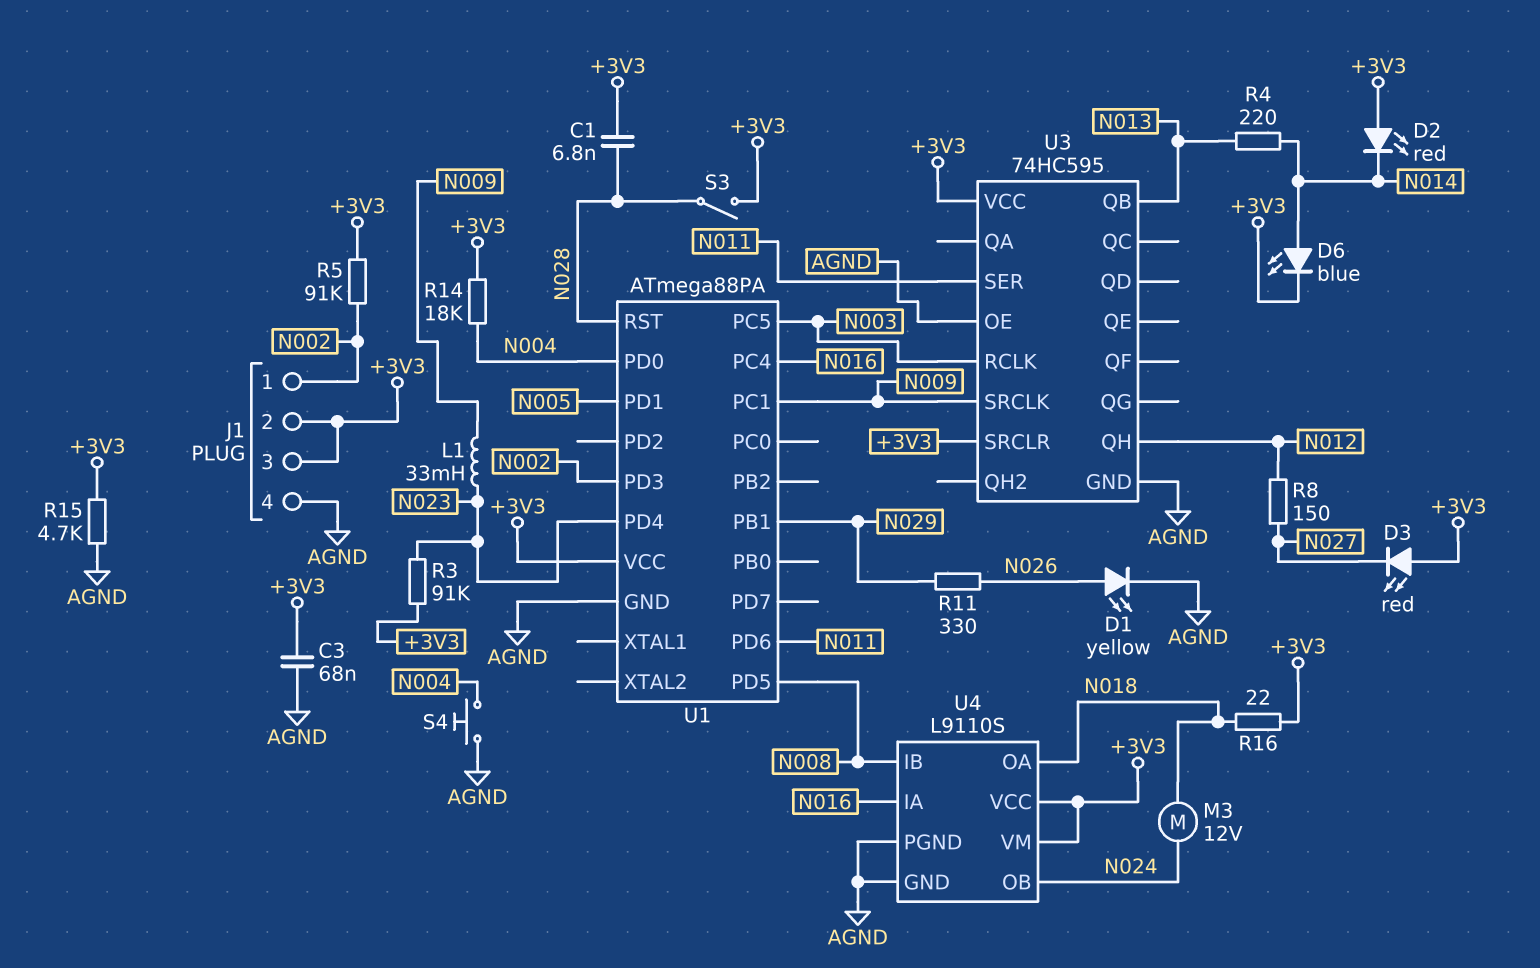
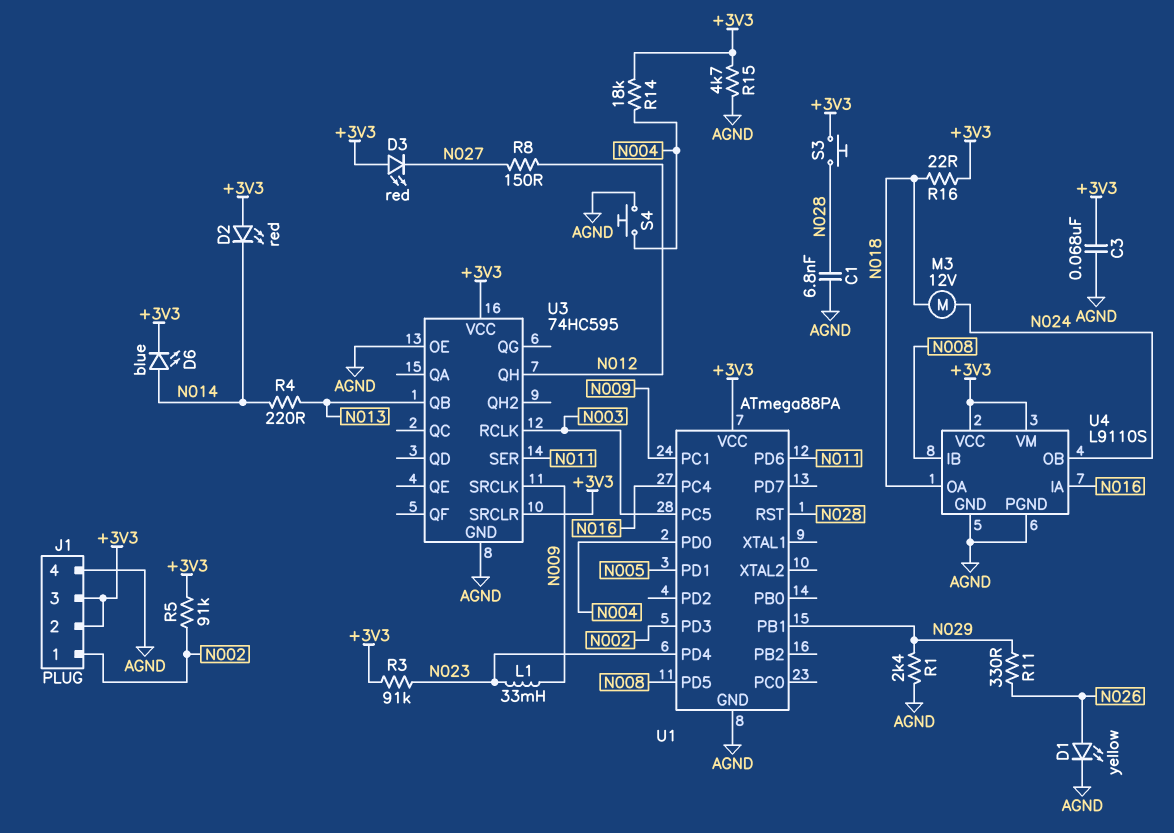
C1: 6.8nF (+3V3, N028) -> 6.8nF (AGND, N028)
R1: none -> 2.4k (AGND, N029)
S3: switch (+3V3, N028) -> button (+3V3, N028)

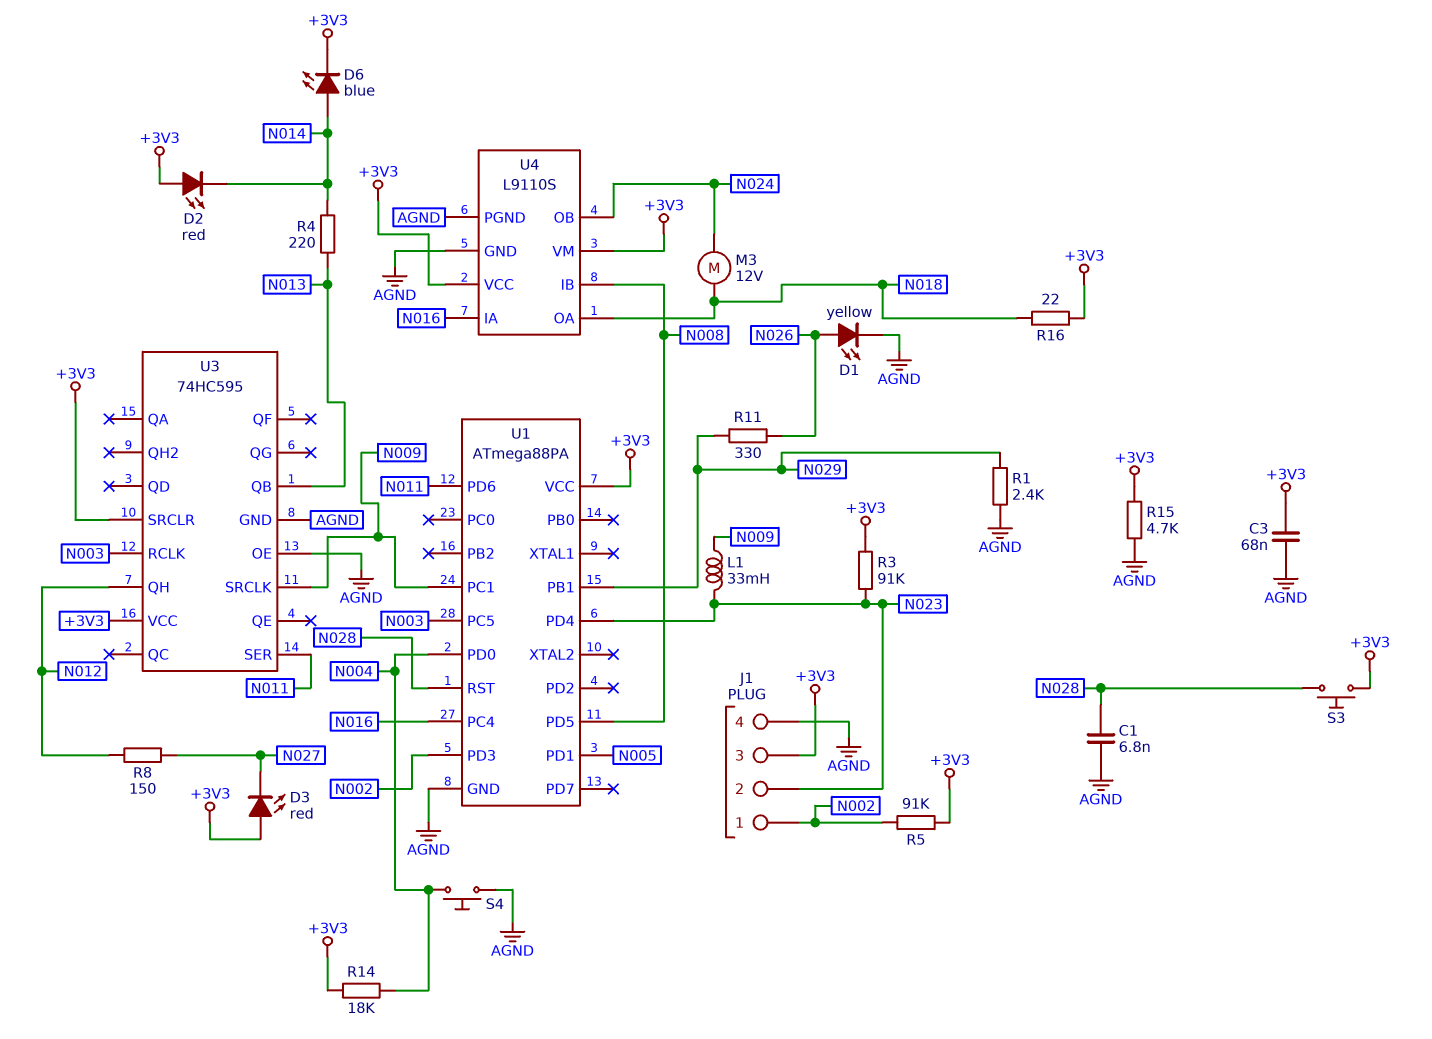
J1 pin 2: +3V3 -> N023

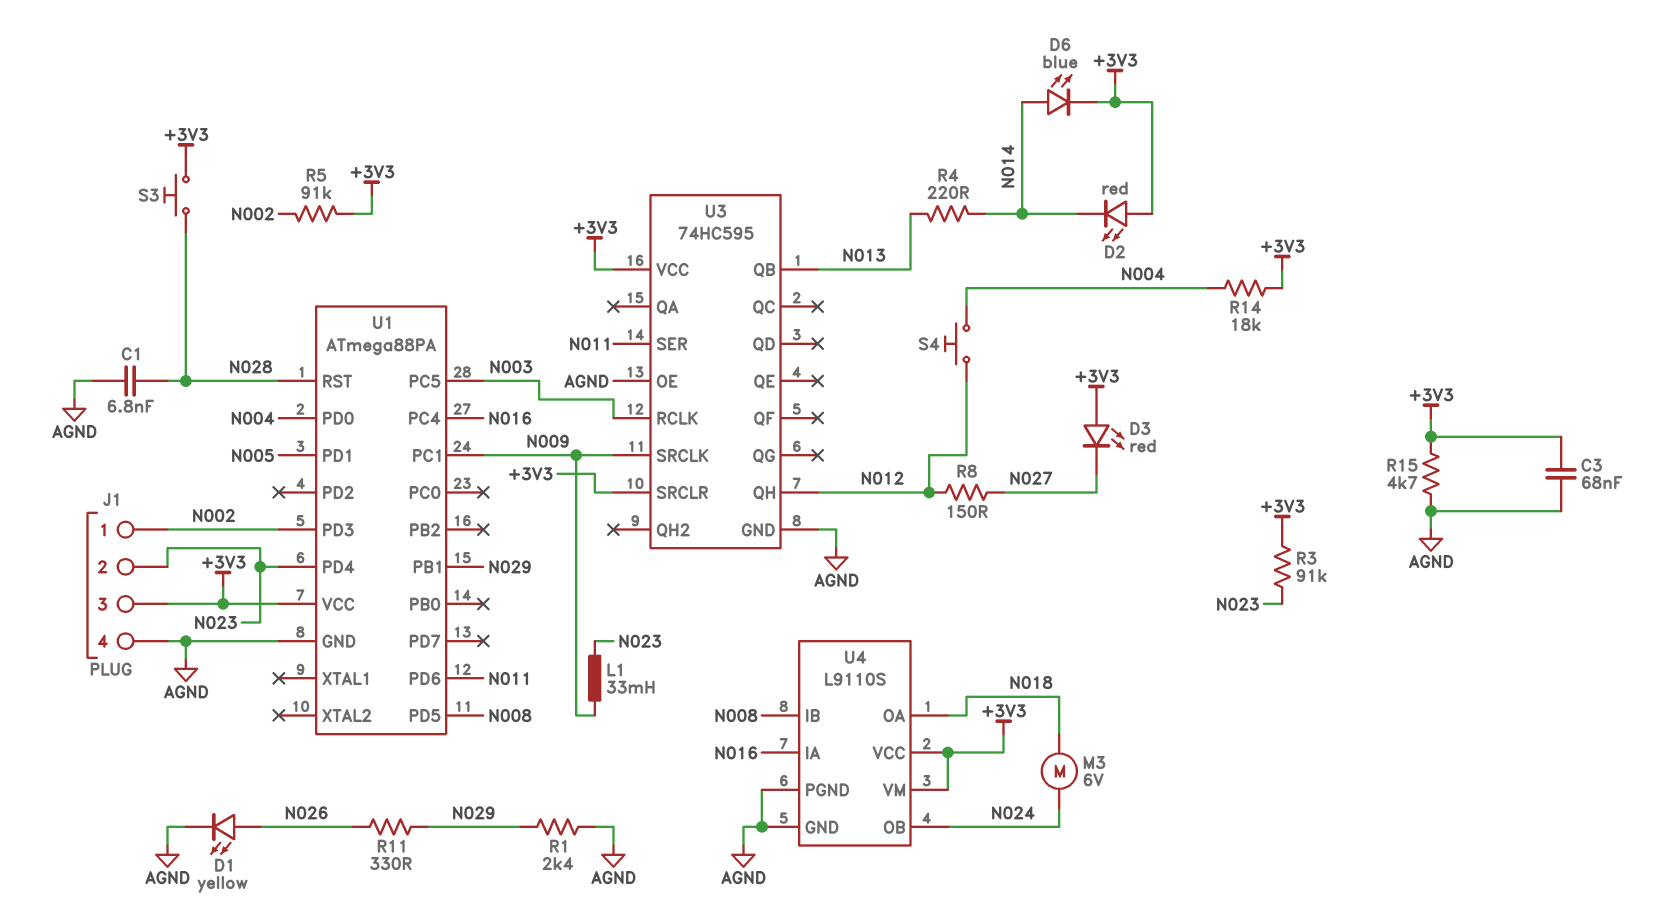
M3: motor 12V (N018, N024) -> motor 6V (N018, N024)
R16: 22 (+3V3, N018) -> none
S4: button (AGND, N004) -> button (N004, N012)

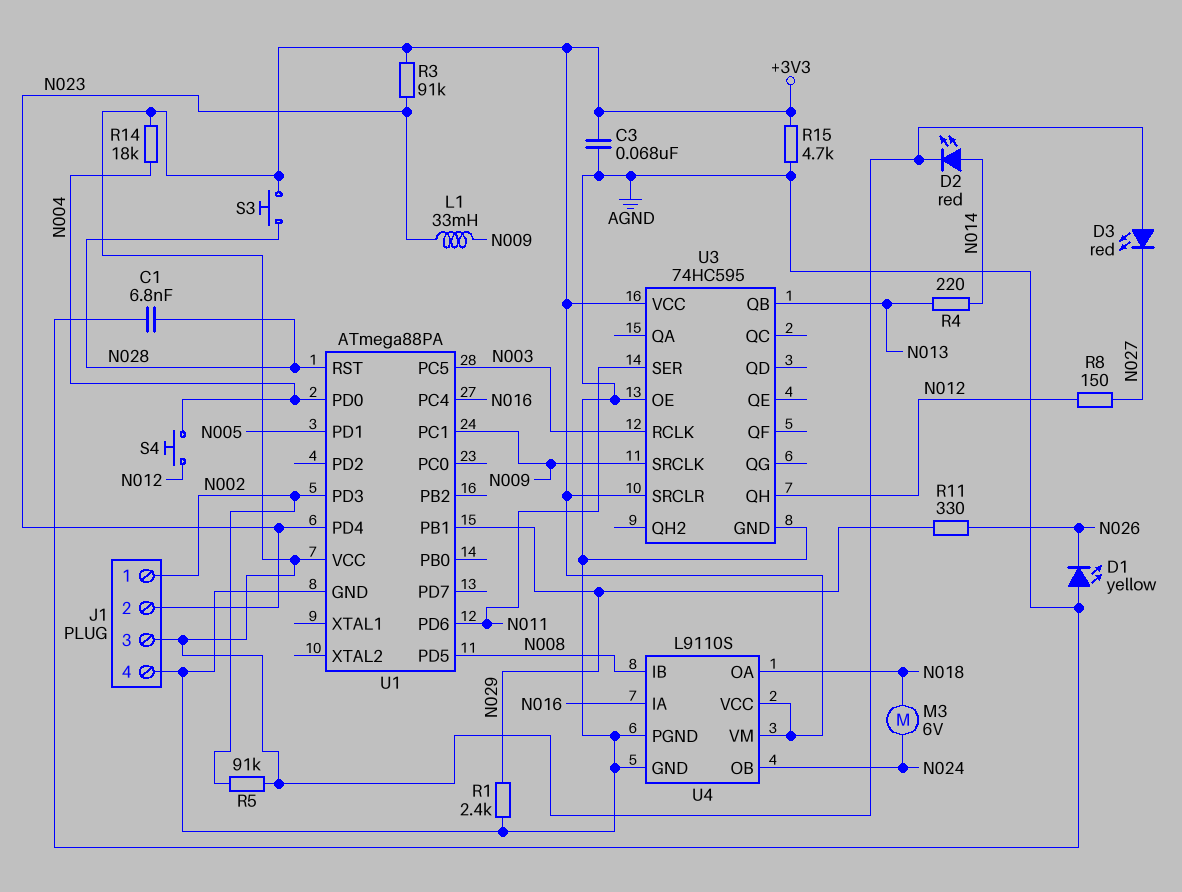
D1: LED yellow (A N026, K AGND) -> LED yellow (A AGND, K N026)
D2: LED red (A +3V3, K N014) -> LED red (A N014, K +3V3)
D6: LED blue (A N014, K +3V3) -> none

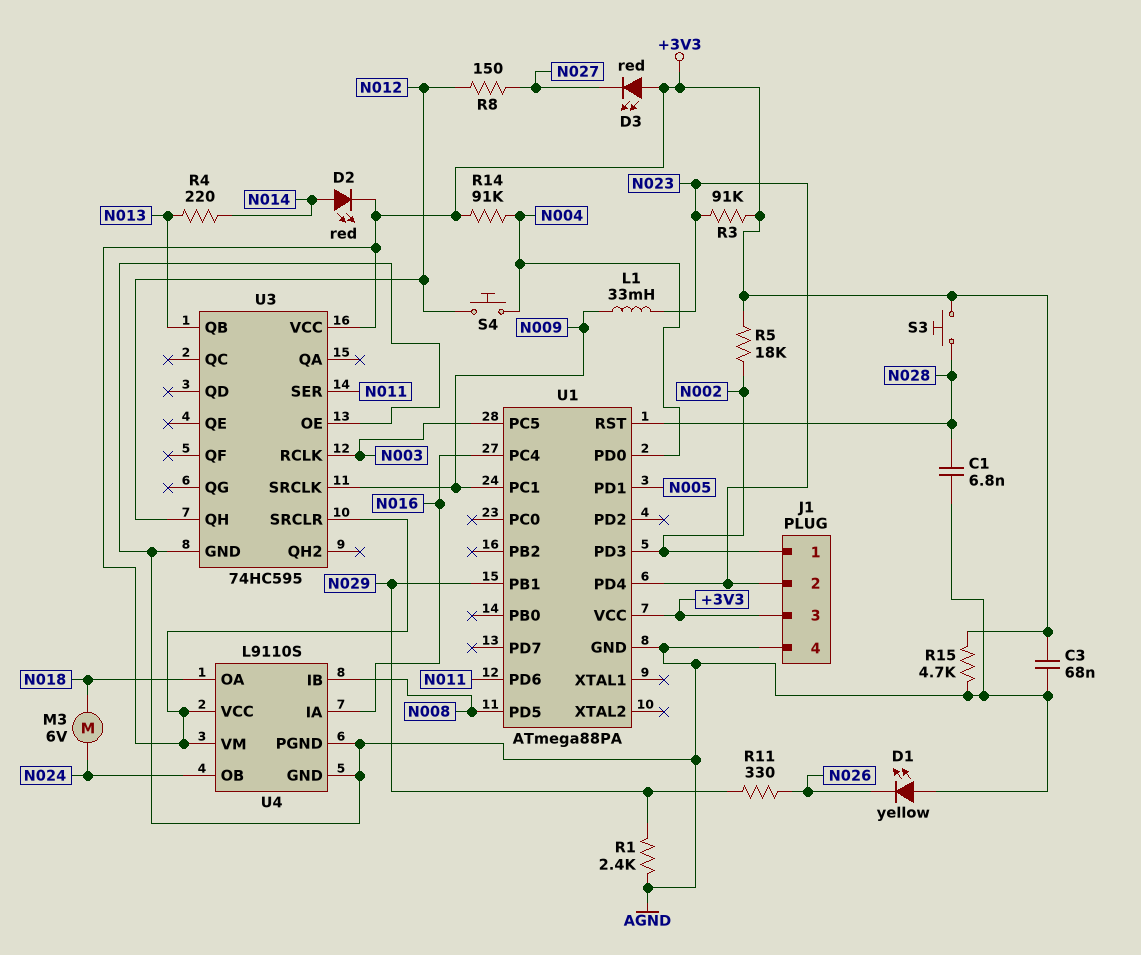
R5: 91k (+3V3, N002) -> 18k (+3V3, N002)
R14: 18k (+3V3, N004) -> 91k (+3V3, N004)

